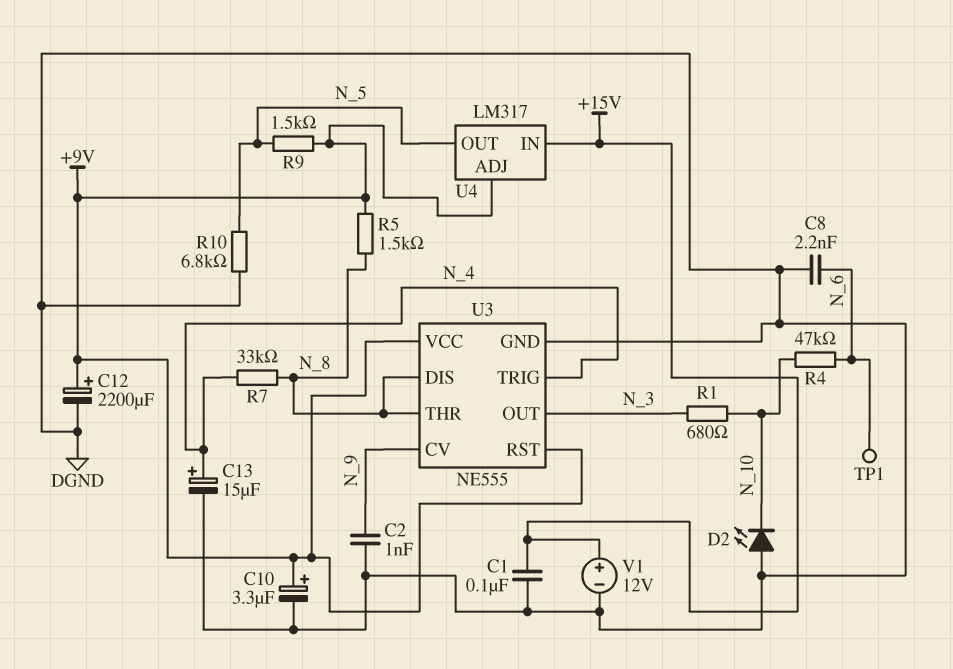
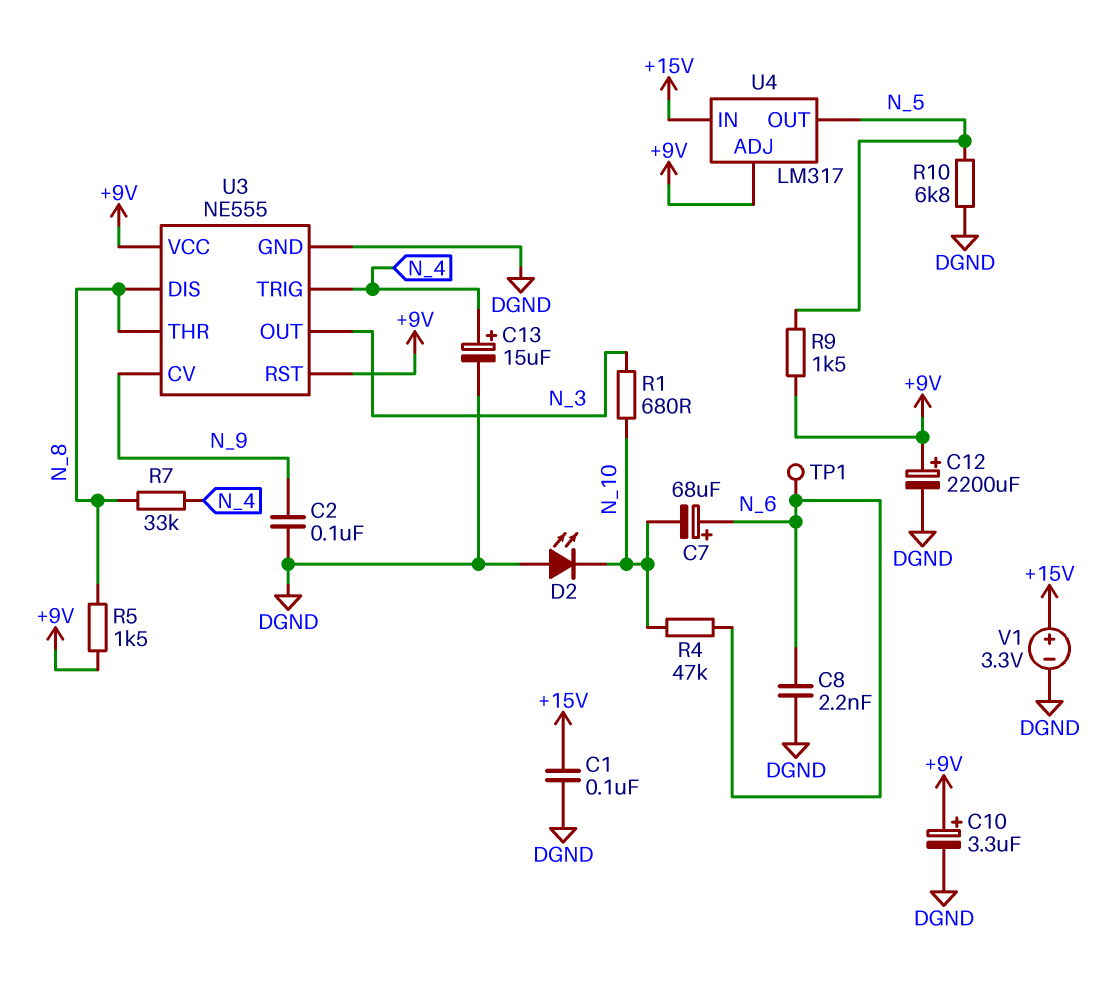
C2: 1nF (DGND, N_9) -> 100nF (DGND, N_9)
C7: none -> 68uF (plus N_6, minus N_10)
V1: 12V (plus +15V, minus DGND) -> 3.3V (plus +15V, minus DGND)

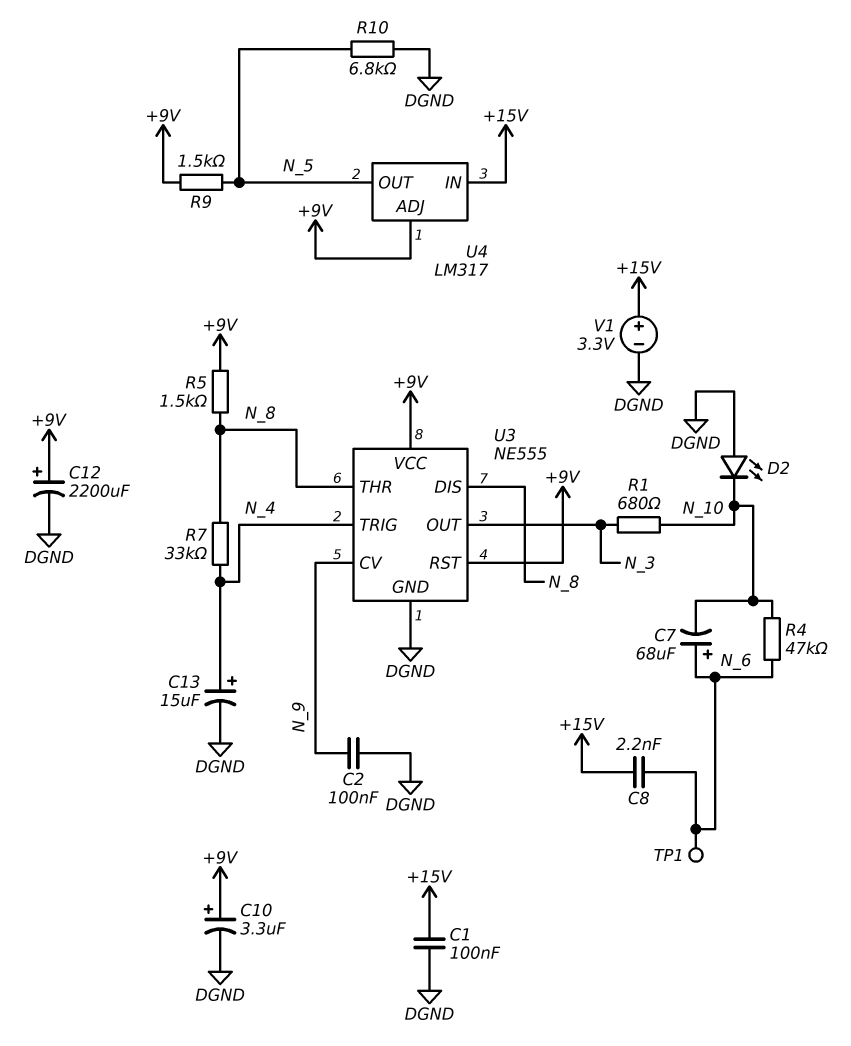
C8: 2.2nF (DGND, N_6) -> 2.2nF (+15V, N_6)

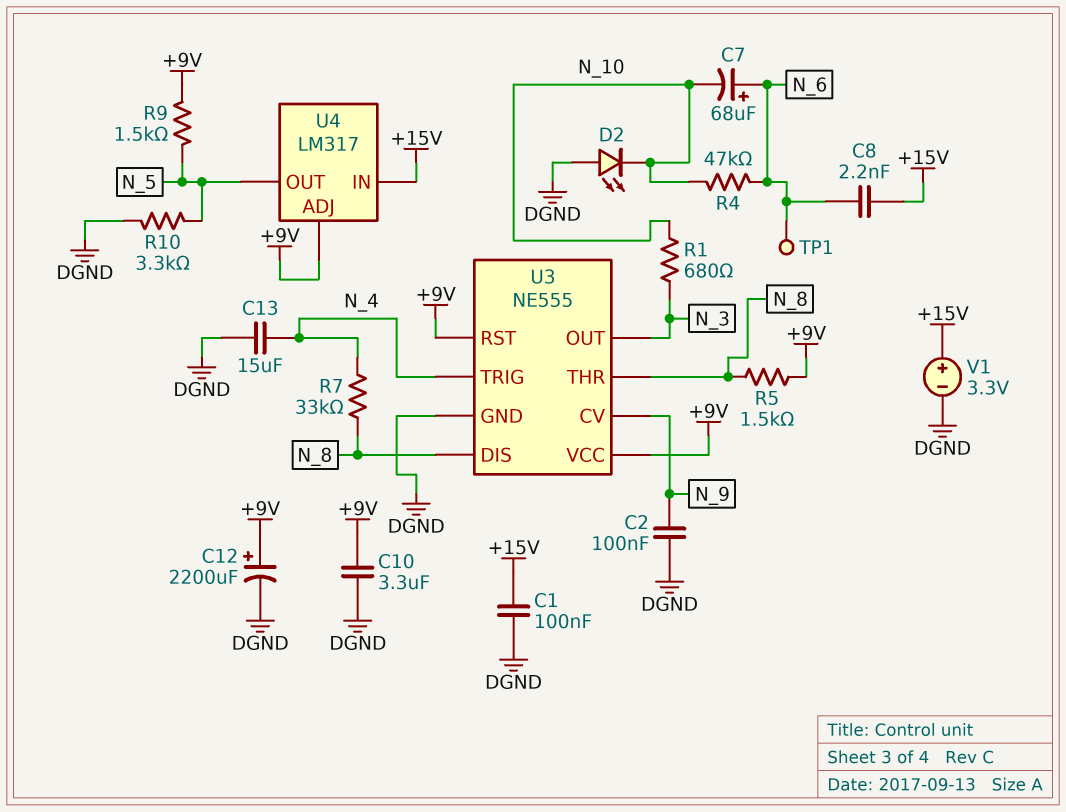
C10: 3.3uF (plus +9V, minus DGND) -> 3.3uF (+9V, DGND)
C13: 15uF (plus N_4, minus DGND) -> 15uF (DGND, N_4)
R10: 6.8k (DGND, N_5) -> 3.3k (DGND, N_5)

